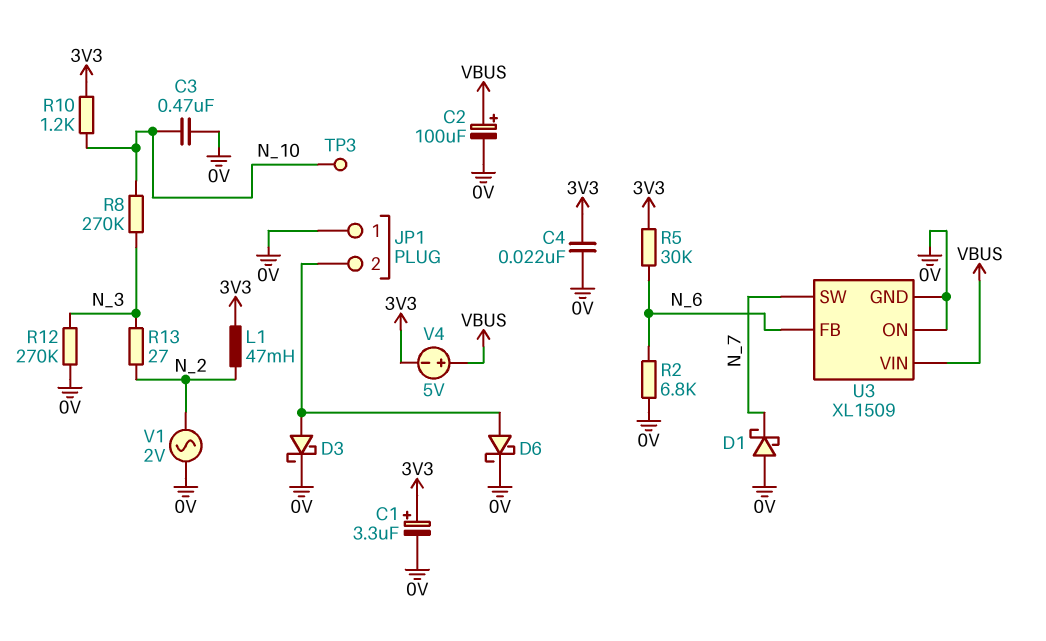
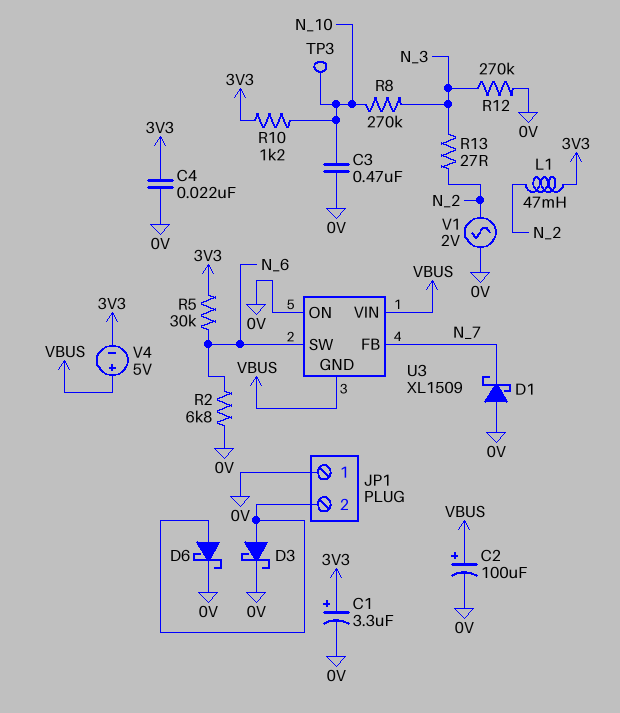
U3 pin FB: N_6 -> N_7
U3 pin GND: 0V -> VBUS
U3 pin SW: N_7 -> N_6

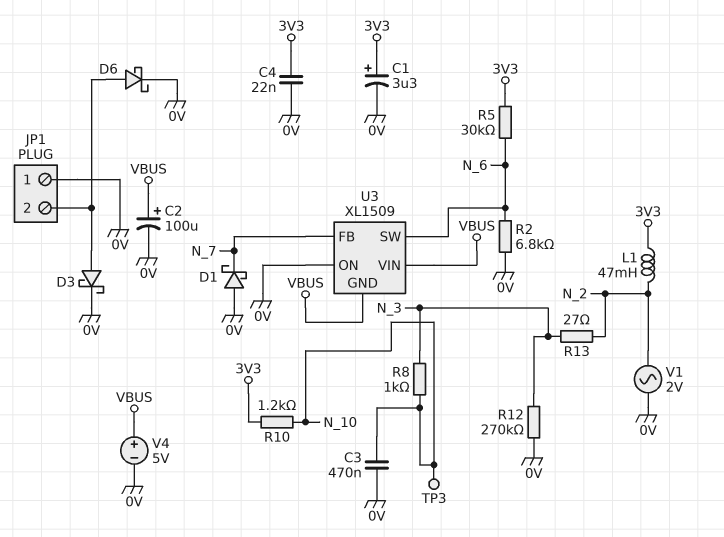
R8: 270k (N_3, N_10) -> 1k (N_3, N_10)
V4: 5V (plus VBUS, minus 3V3) -> 5V (plus VBUS, minus 0V)

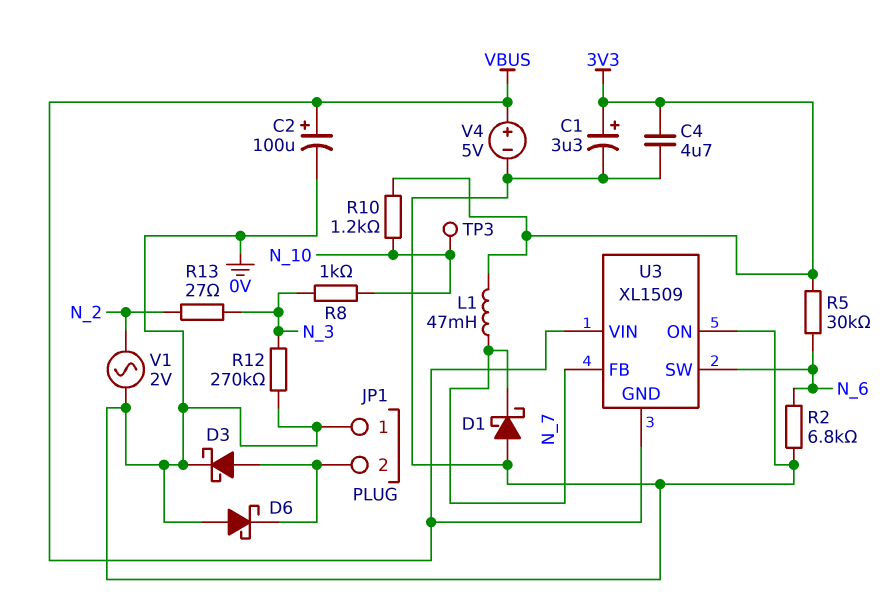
C3: 470nF (0V, N_10) -> none
C4: 22nF (0V, 3V3) -> 4.7uF (0V, 3V3)
D6: schottky (A JP1/2, K 0V) -> schottky (A 0V, K JP1/2)
L1: 47mH (3V3, N_2) -> 47mH (3V3, N_7)

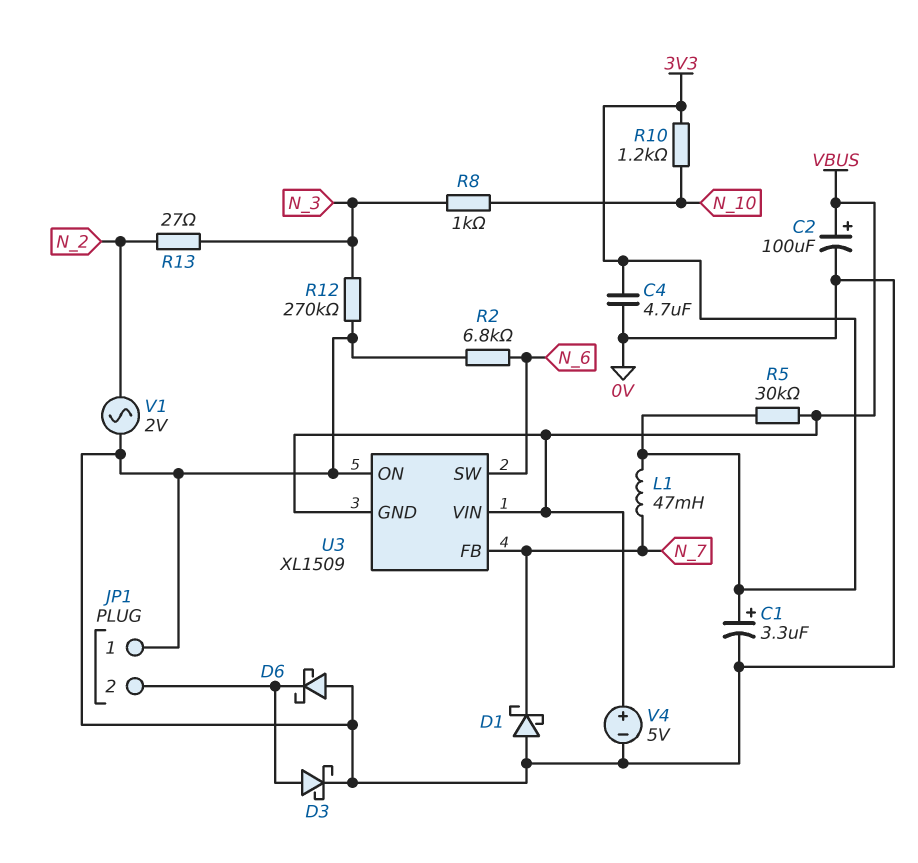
R5: 30k (3V3, N_6) -> 30k (3V3, VBUS)
TP3: test point (N_10) -> none

